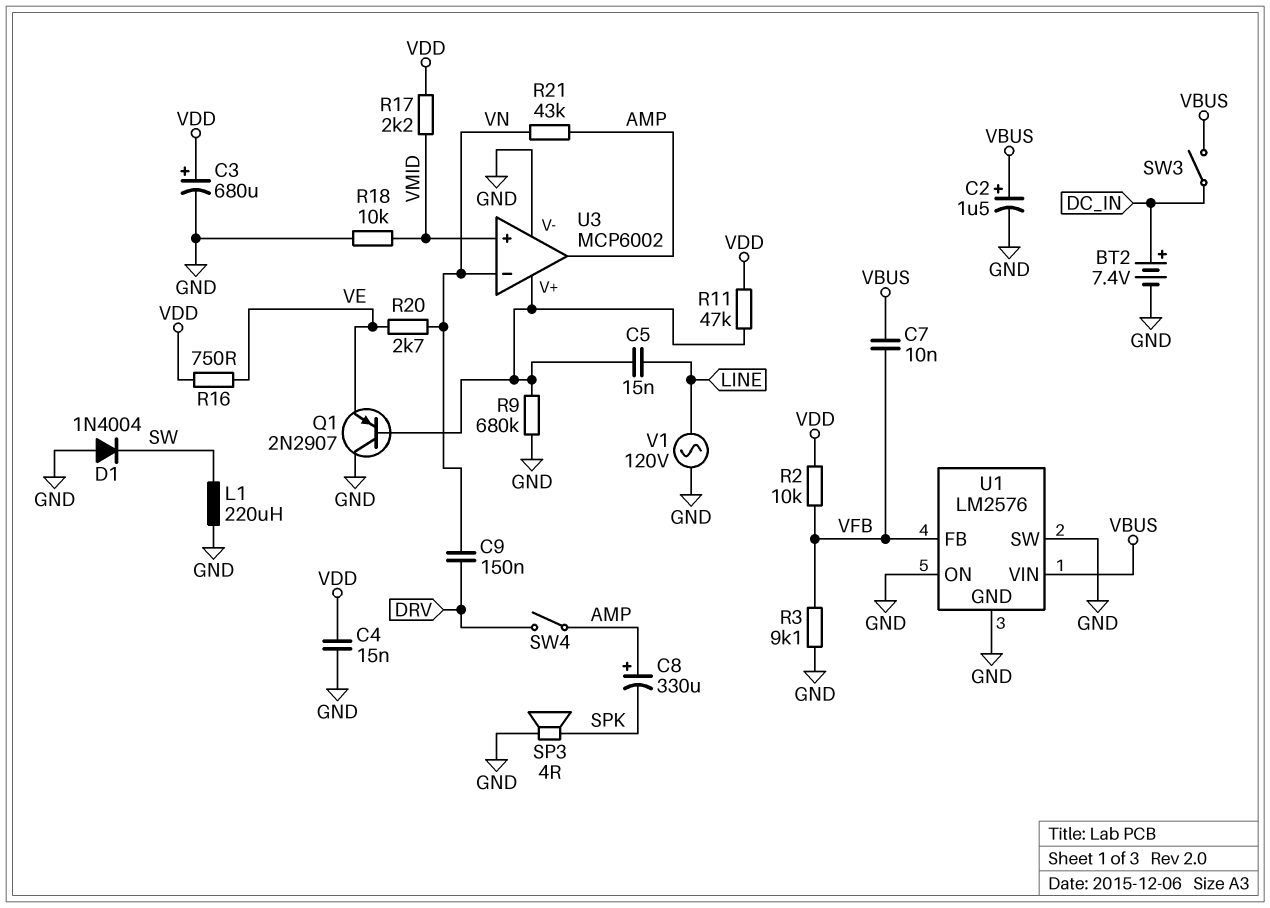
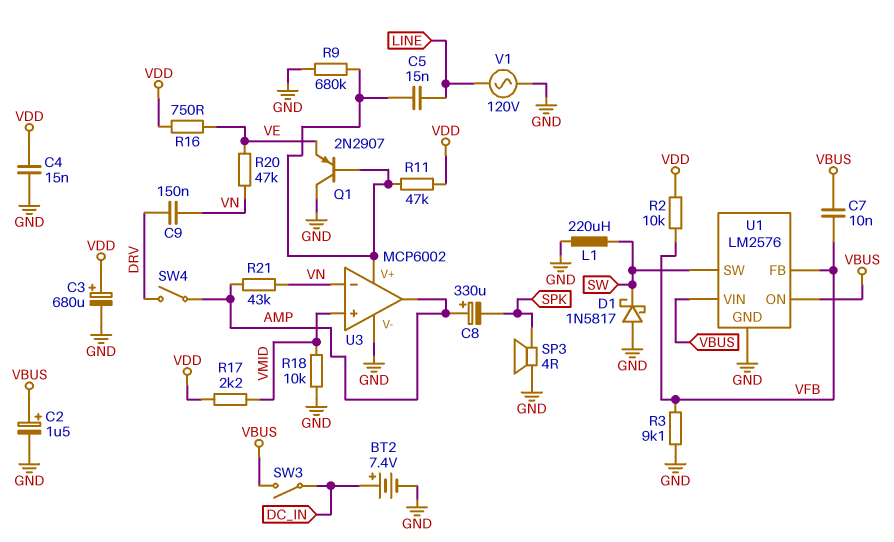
D1: diode 1N4004 (A GND, K SW) -> schottky 1N5817 (A GND, K SW)
R20: 2.7k (VE, VN) -> 47k (VE, VN)
U1 pin ON: GND -> VBUS
U1 pin SW: GND -> SW

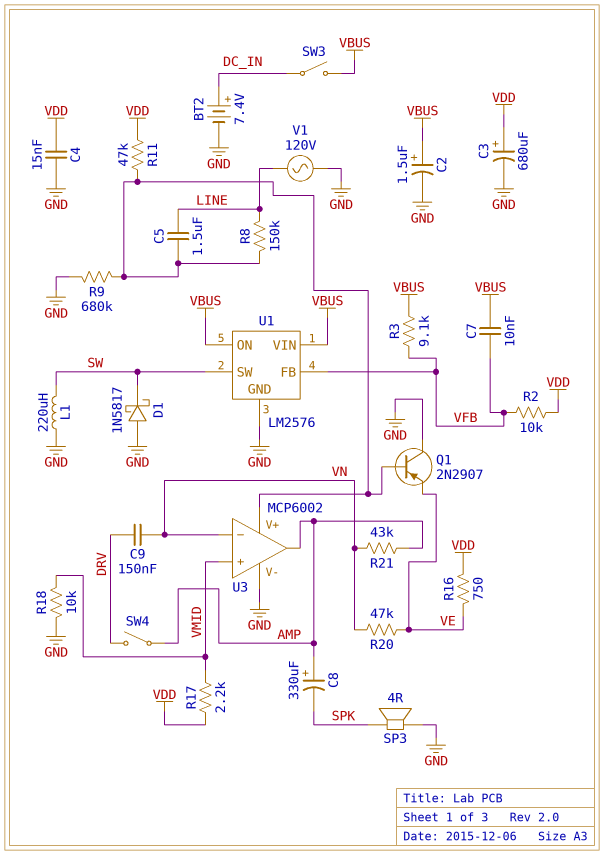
C5: 15nF (LINE, U3/V+) -> 1.5uF (LINE, U3/V+)
R3: 9.1k (GND, VFB) -> 9.1k (VBUS, VFB)
R8: none -> 150k (LINE, U3/V+)

